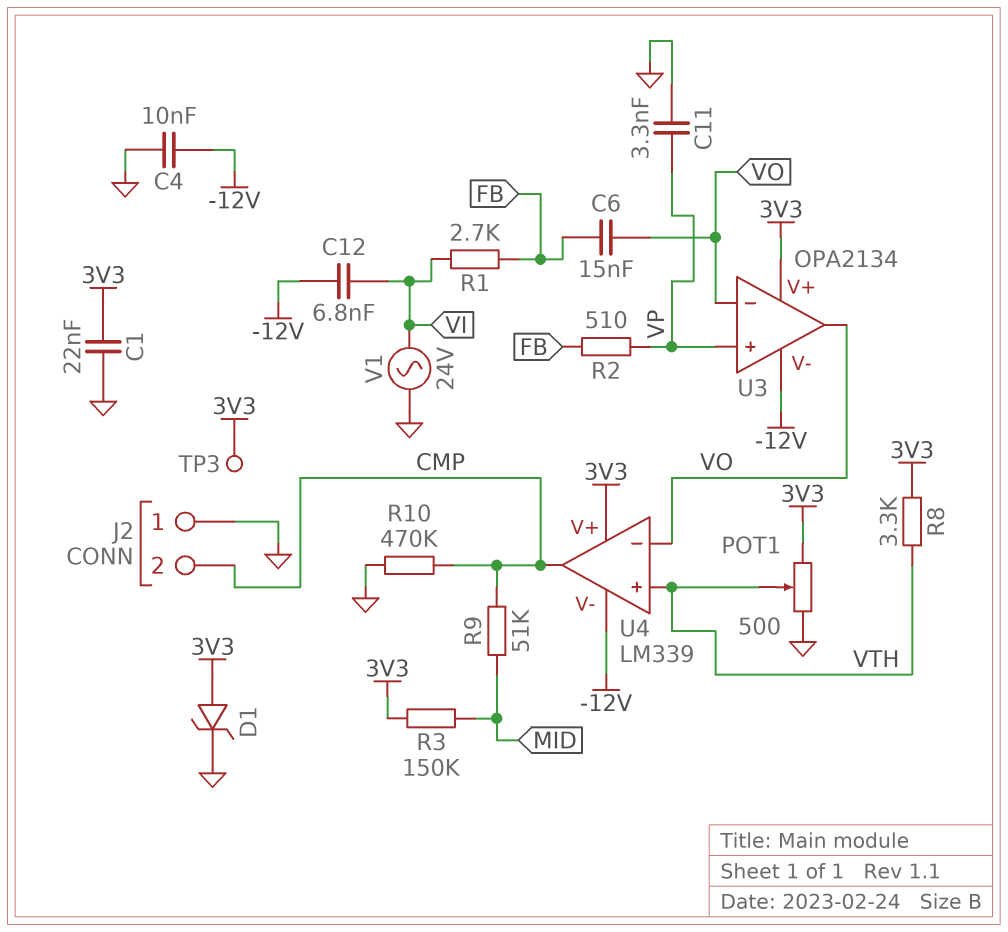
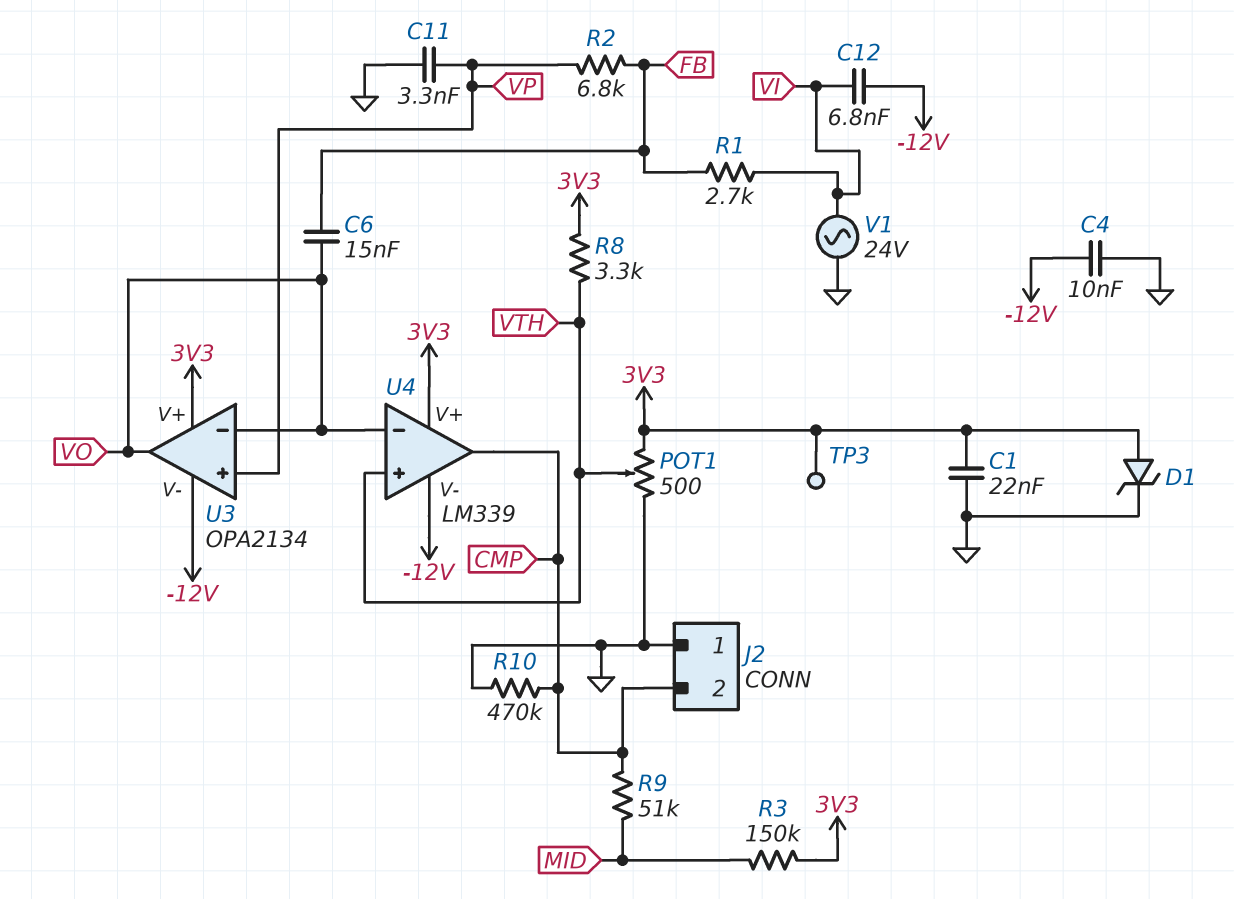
R2: 510 (FB, VP) -> 6.8k (FB, VP)

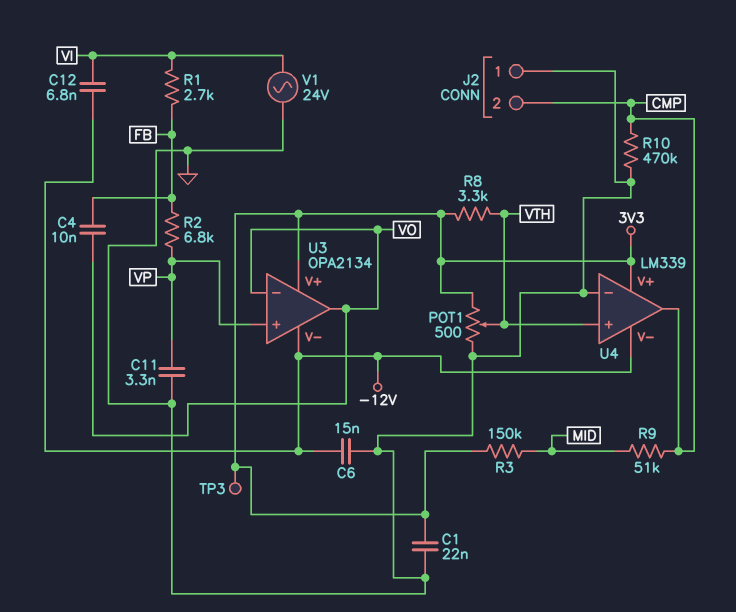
C4: 10nF (-12V, GND) -> 10nF (FB, VO)
C6: 15nF (FB, VO) -> 15nF (-12V, GND)
D1: zener (A 3V3, K GND) -> none
U4 pin in-: VO -> GND

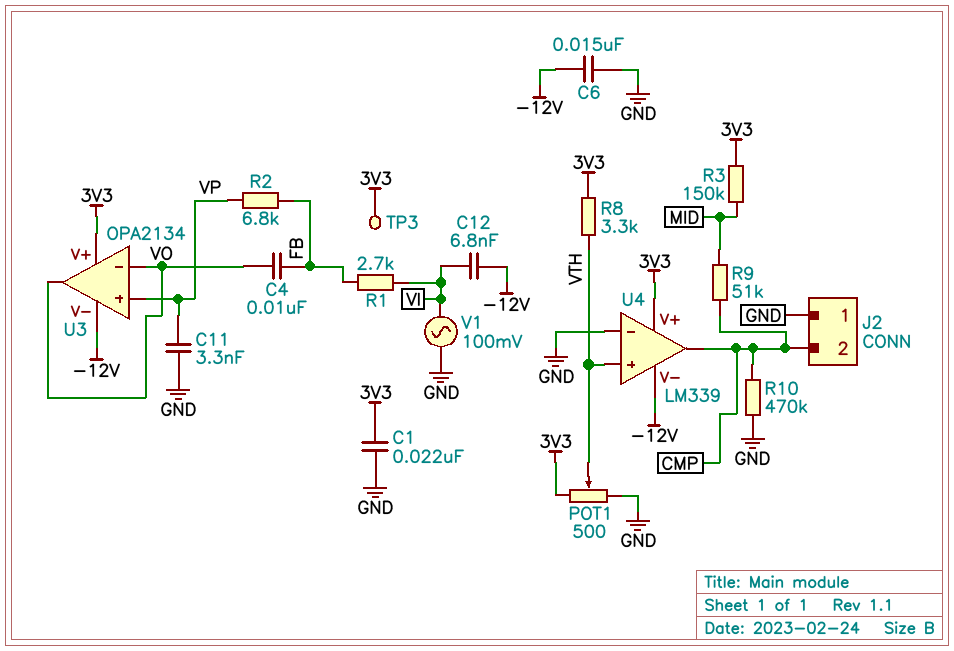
V1: AC 24V (GND, VI) -> AC 100mV (GND, VI)

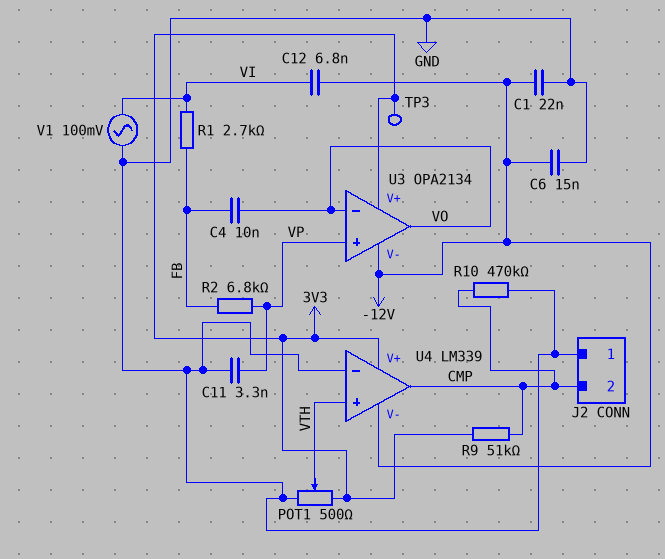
C1: 22nF (3V3, GND) -> 22nF (-12V, GND)
R3: 150k (3V3, MID) -> none
R8: 3.3k (3V3, VTH) -> none
R9: 51k (CMP, MID) -> 51k (3V3, CMP)

